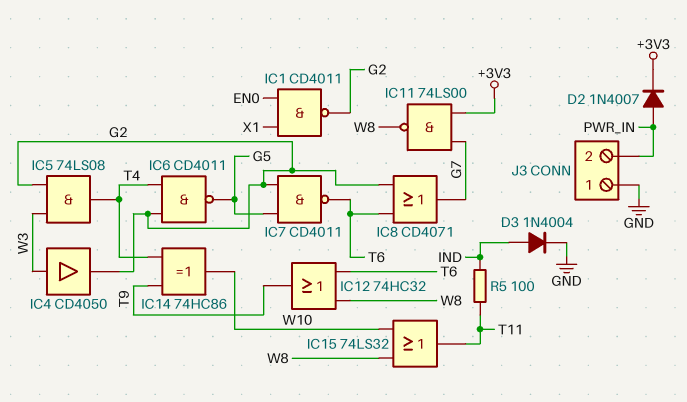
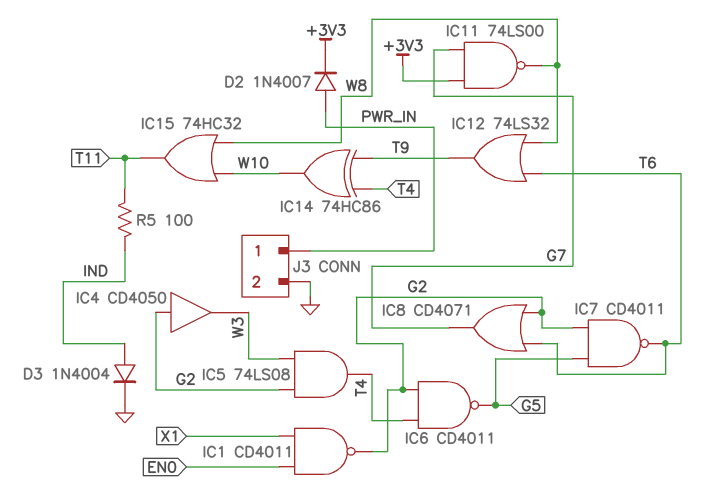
IC4: buffer CD4050 (in W3, out G2) -> buffer CD4050 (in G2, out W3)
IC12: OR 74HC32 (in T6, in W8, out T9) -> OR 74LS32 (in T6, in W8, out T9)
IC15: OR 74LS32 (in W8, in W10, out T11) -> OR 74HC32 (in W8, in W10, out T11)
J3 pin 1: GND -> PWR_IN
J3 pin 2: PWR_IN -> GND

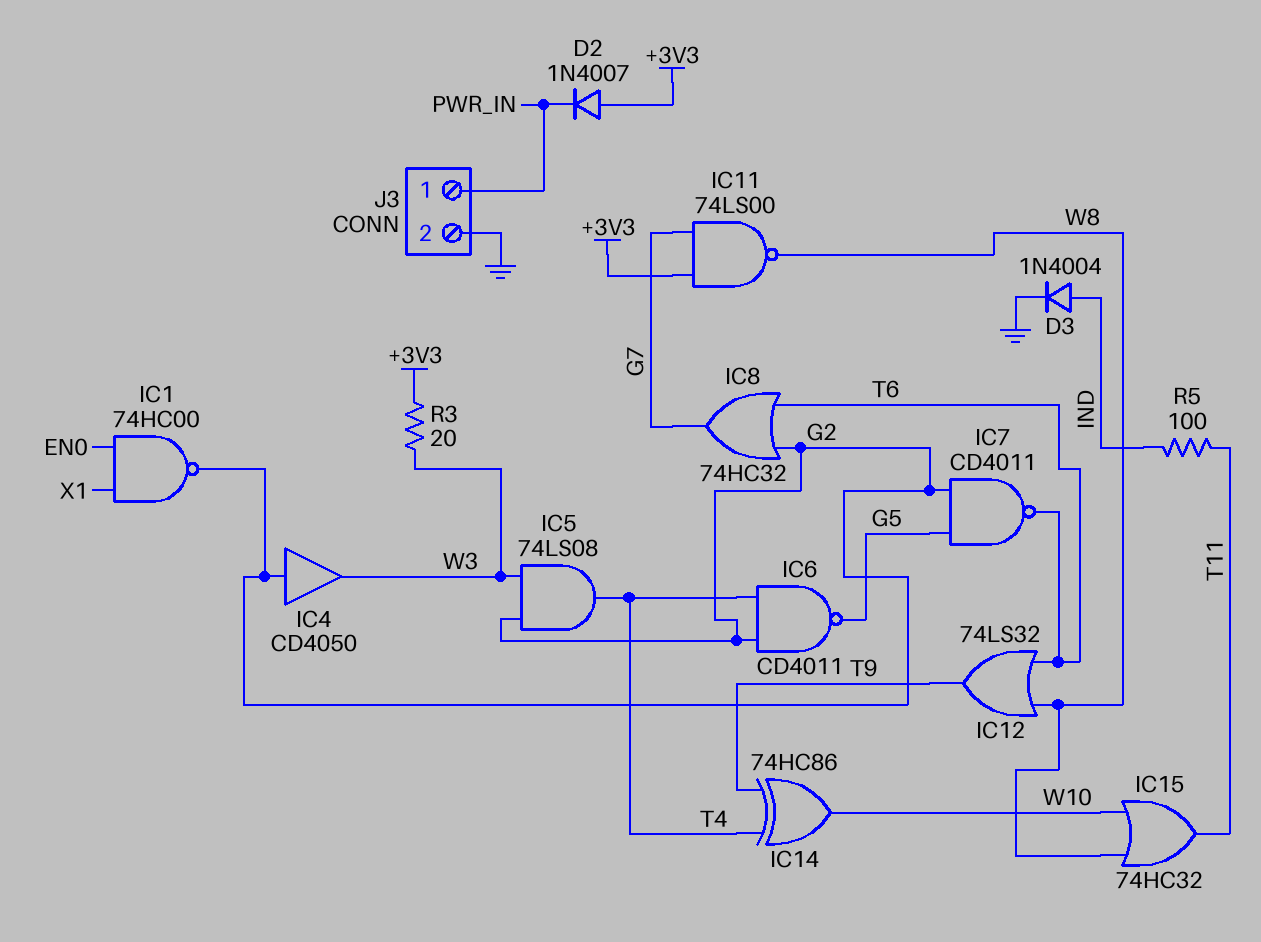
D2: diode 1N4007 (A PWR_IN, K +3V3) -> diode 1N4007 (A +3V3, K PWR_IN)
IC1: NAND CD4011 (in EN0, in X1, out G2) -> NAND 74HC00 (in EN0, in X1, out G2)
IC8: OR CD4071 (in G2, in T6, out G7) -> OR 74HC32 (in G2, in T6, out G7)
R3: none -> 20 (+3V3, W3)

